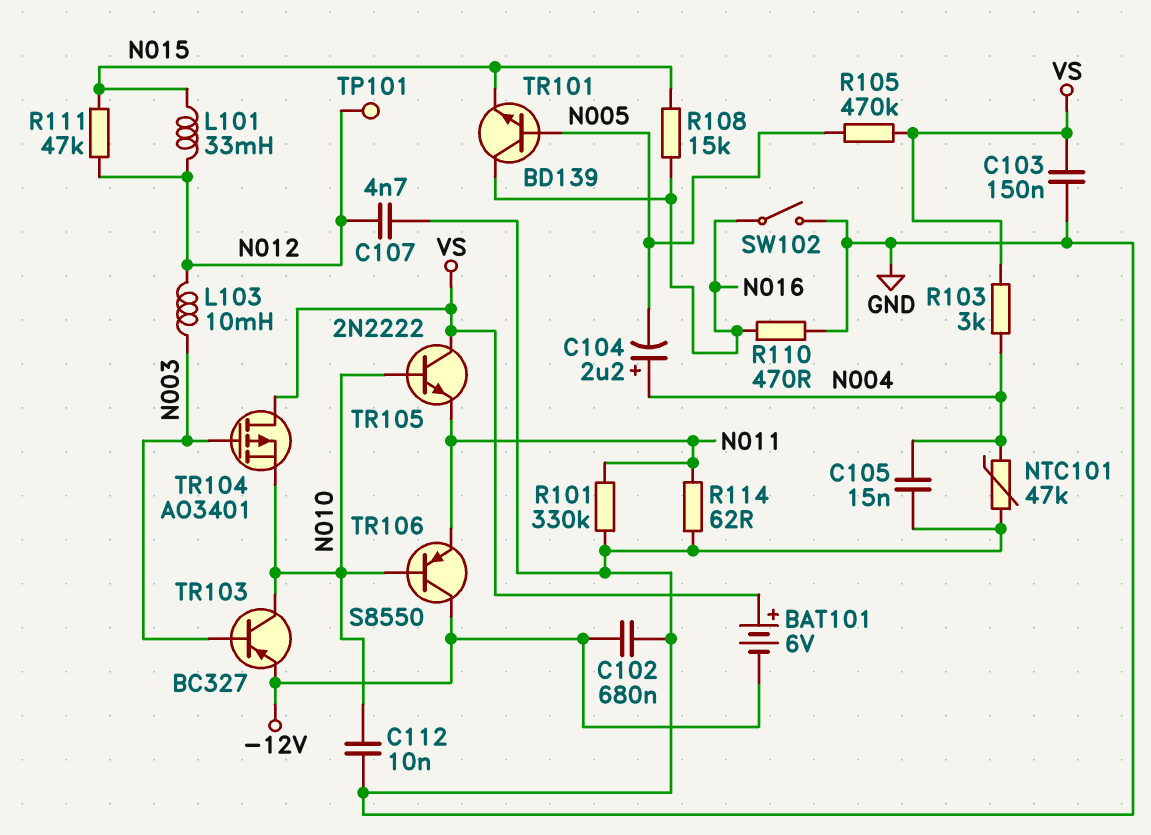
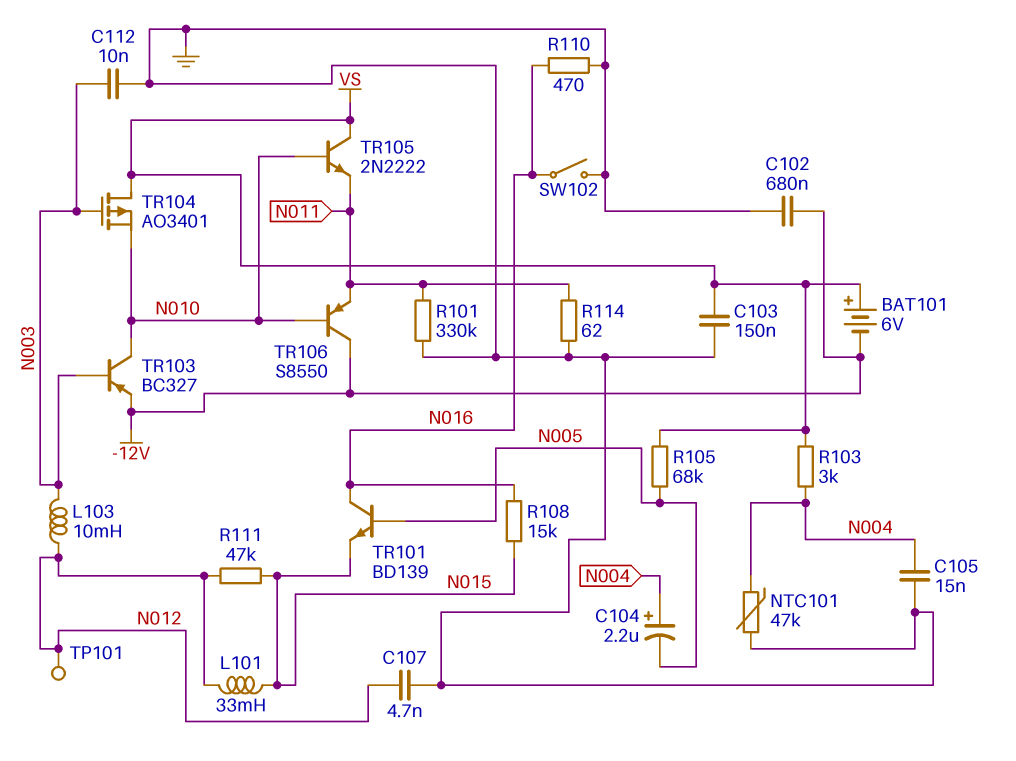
C112: 10nF (GND, N010) -> 10nF (GND, N003)
R105: 470k (N005, VS) -> 68k (N005, VS)

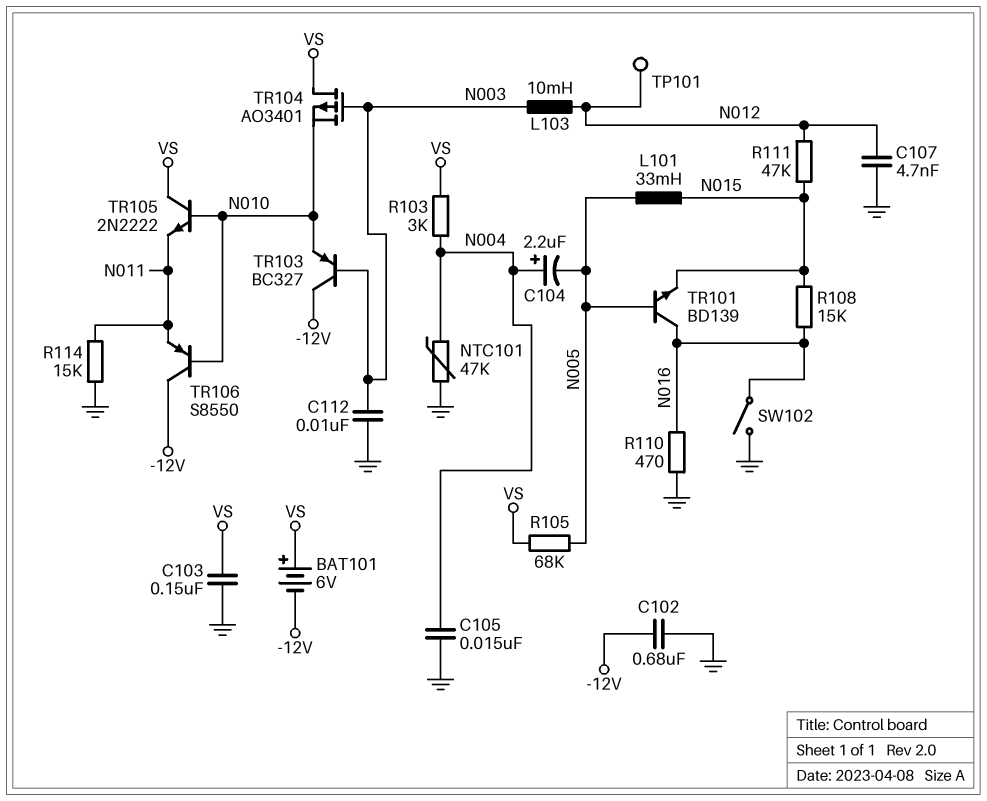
L101: 33mH (N012, N015) -> 33mH (N005, N015)
R101: 330k (GND, N011) -> none
R114: 62 (GND, N011) -> 15k (GND, N011)
TR103: PNP BC327 (B N003, C N010, E -12V) -> PNP BC327 (B N003, C -12V, E N010)

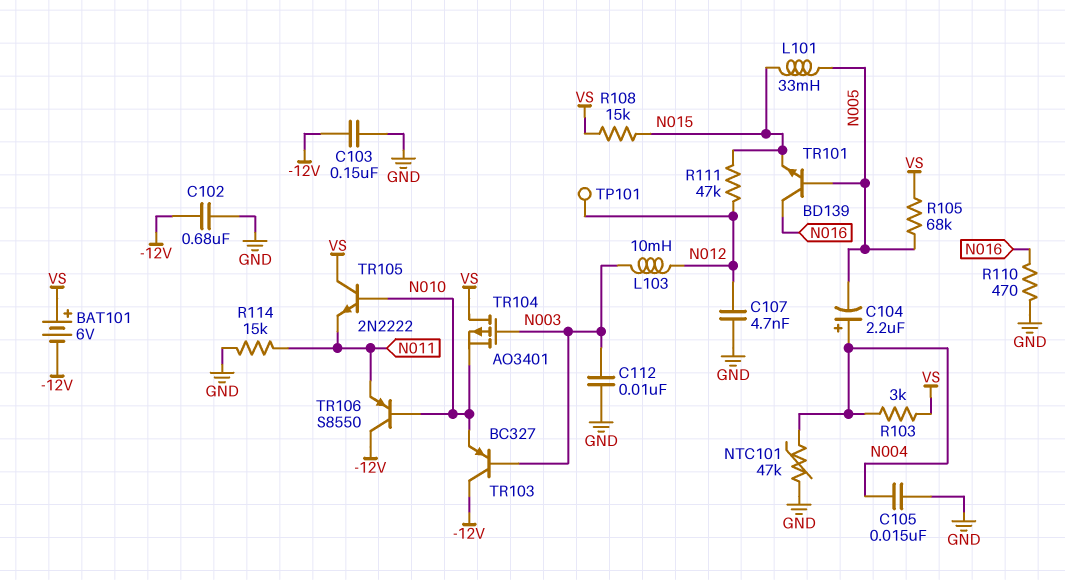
C103: 150nF (GND, VS) -> 150nF (-12V, GND)
R108: 15k (N015, N016) -> 15k (N015, VS)
SW102: switch (GND, N016) -> none

